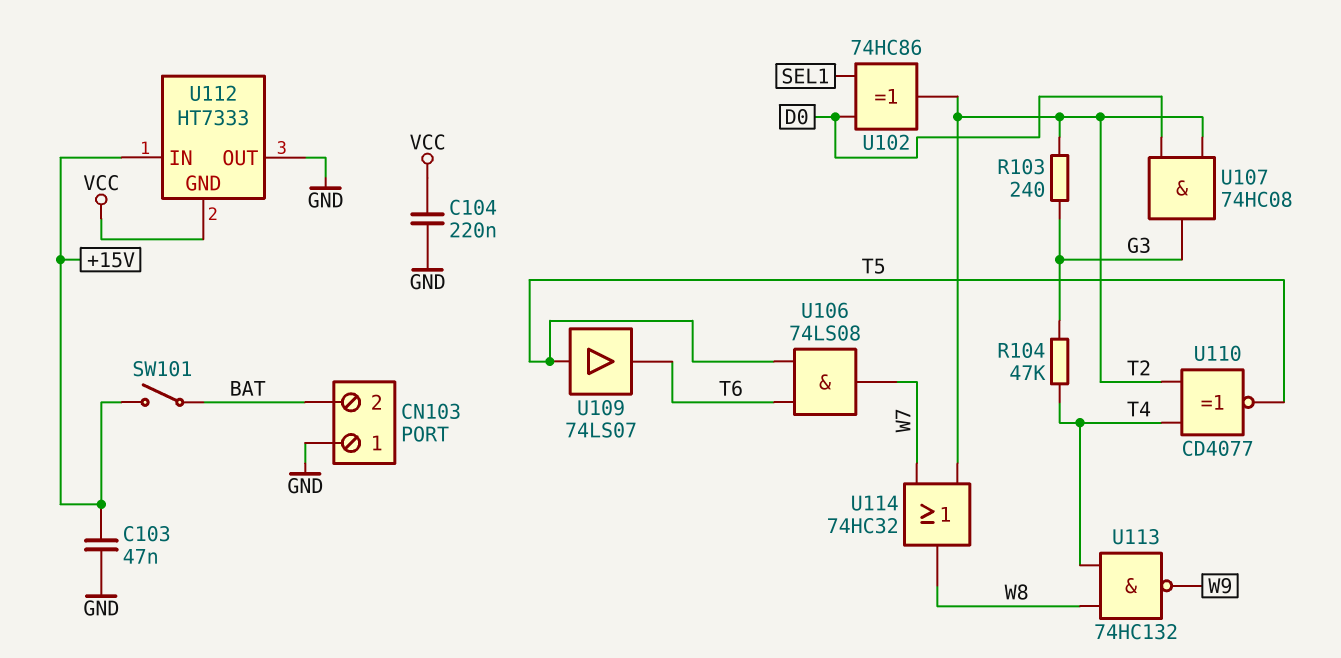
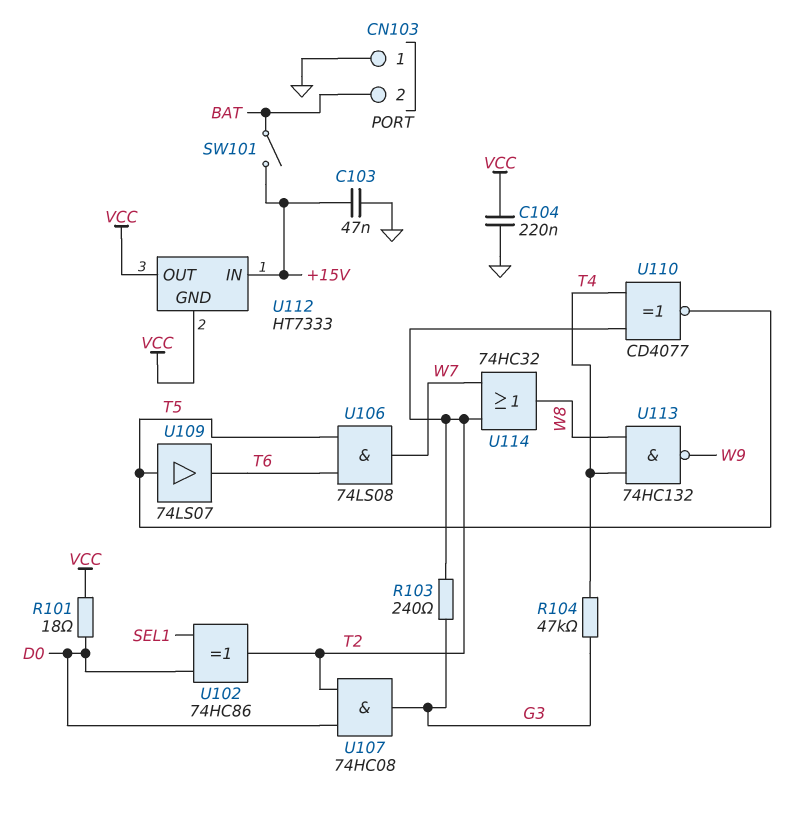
R101: none -> 18 (D0, VCC)
U112 pin OUT: GND -> VCC

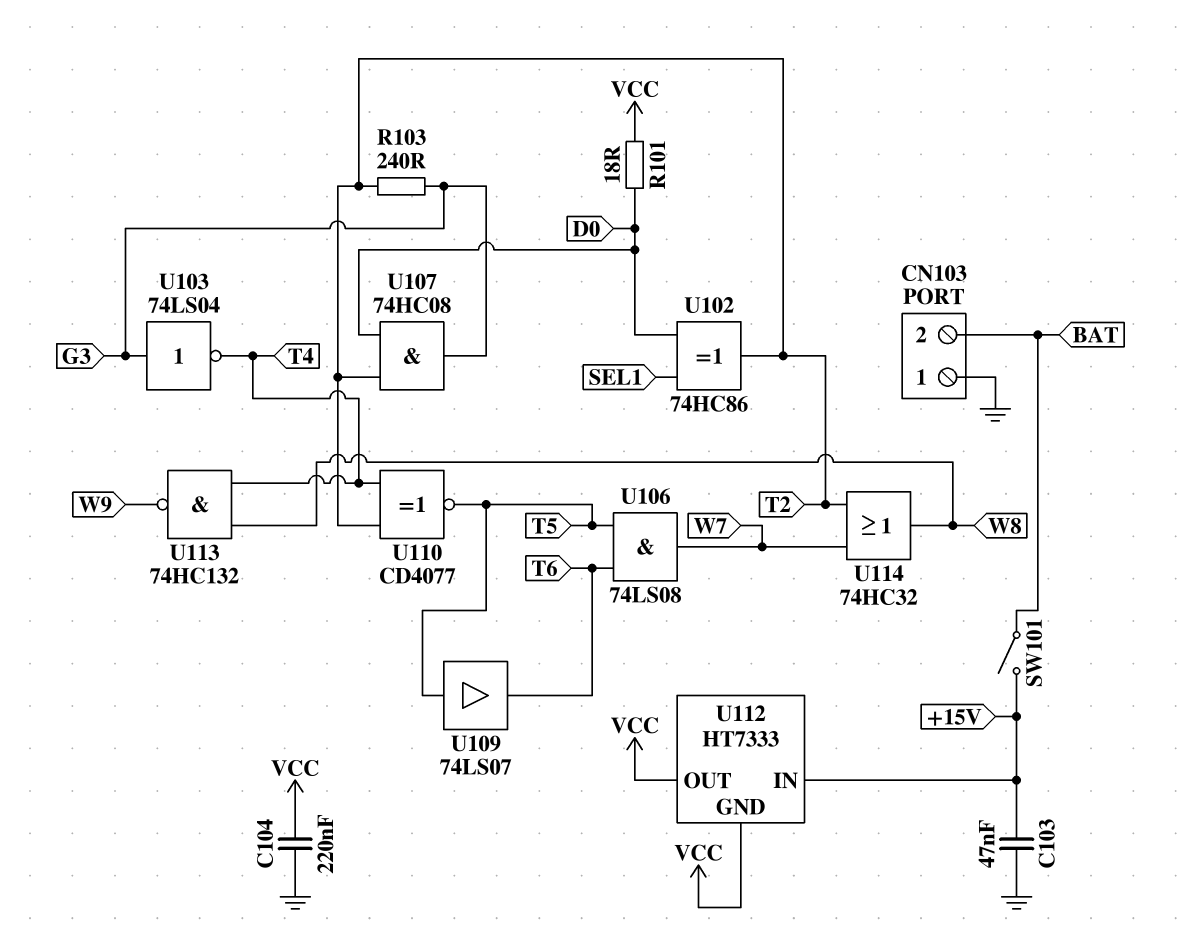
R104: 47k (G3, T4) -> none
U103: none -> NOT 74LS04 (in G3, out T4)

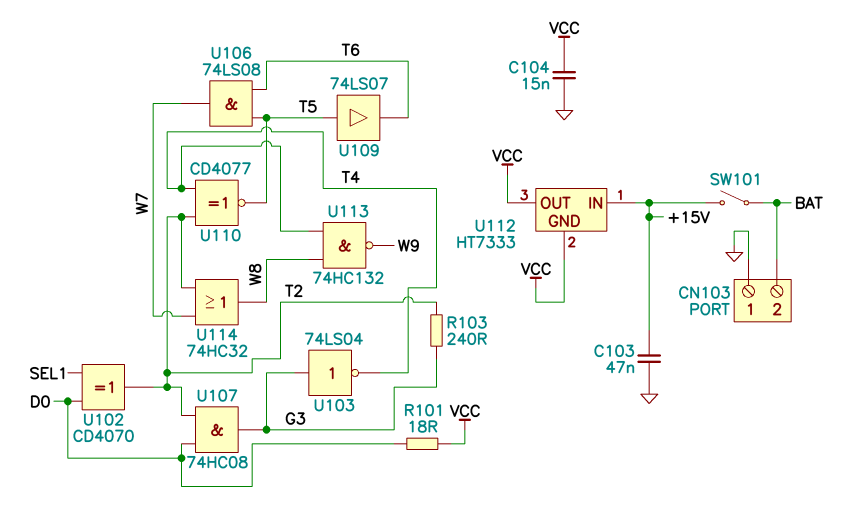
C104: 220nF (GND, VCC) -> 15nF (GND, VCC)
U102: XOR 74HC86 (in D0, in SEL1, out T2) -> XOR CD4070 (in D0, in SEL1, out T2)

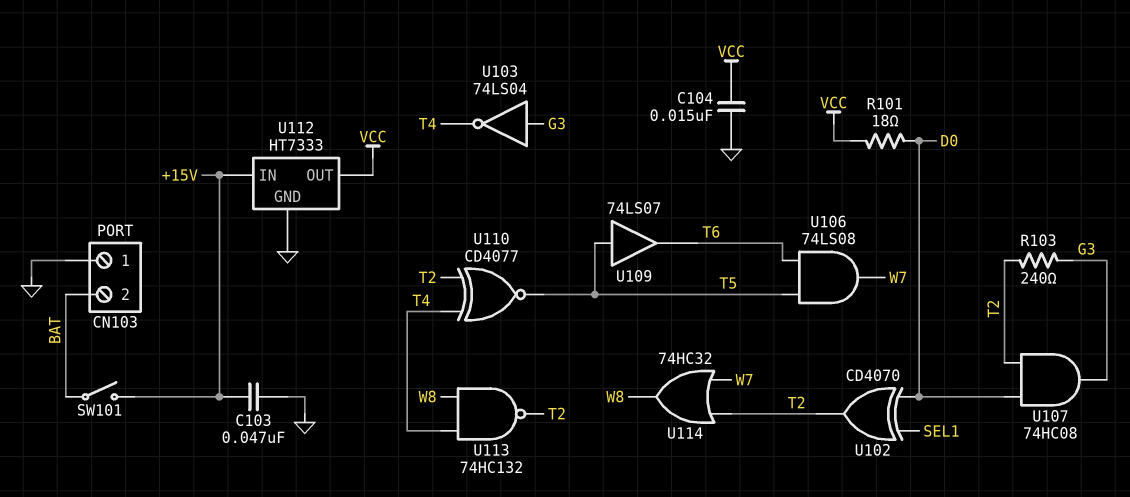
U112 pin GND: VCC -> GND
U113: NAND 74HC132 (in T4, in W8, out W9) -> NAND 74HC132 (in T4, in W8, out T2)

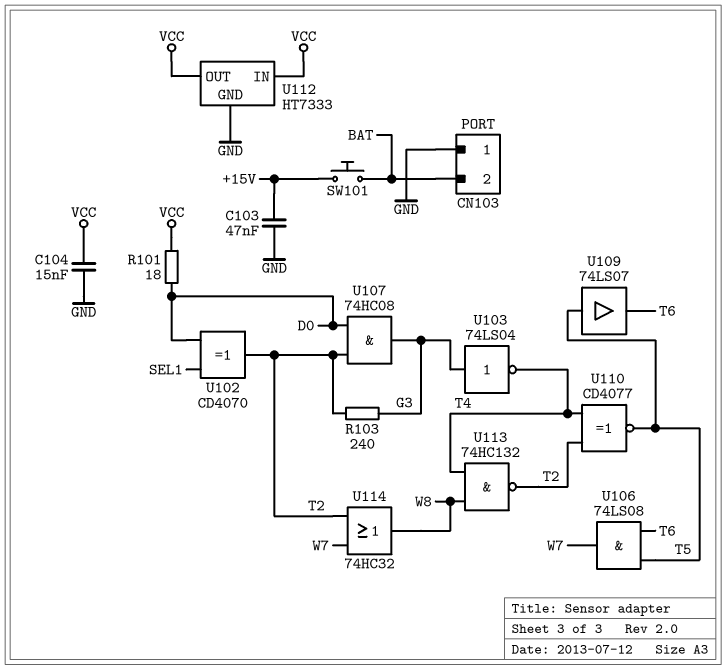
SW101: switch (+15V, BAT) -> button (+15V, BAT)
U112 pin IN: +15V -> VCC

